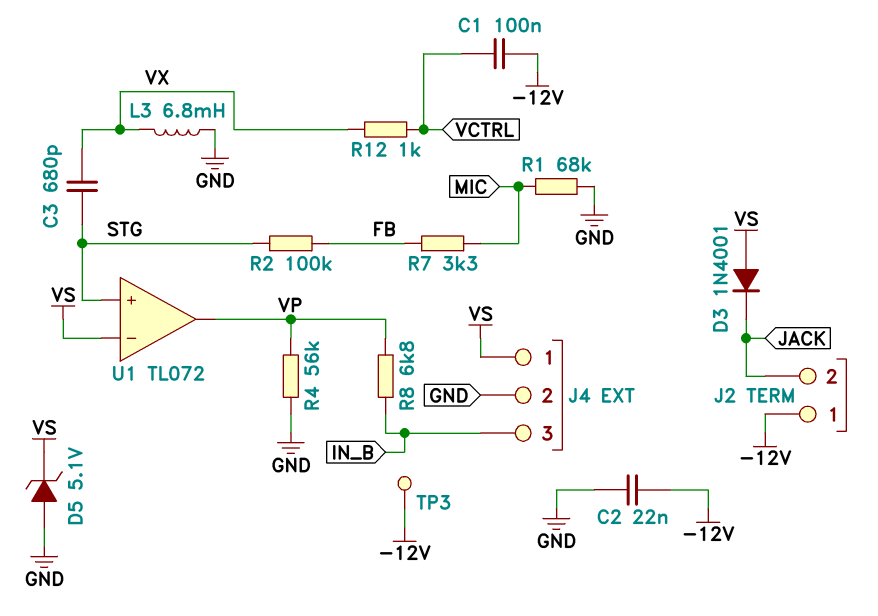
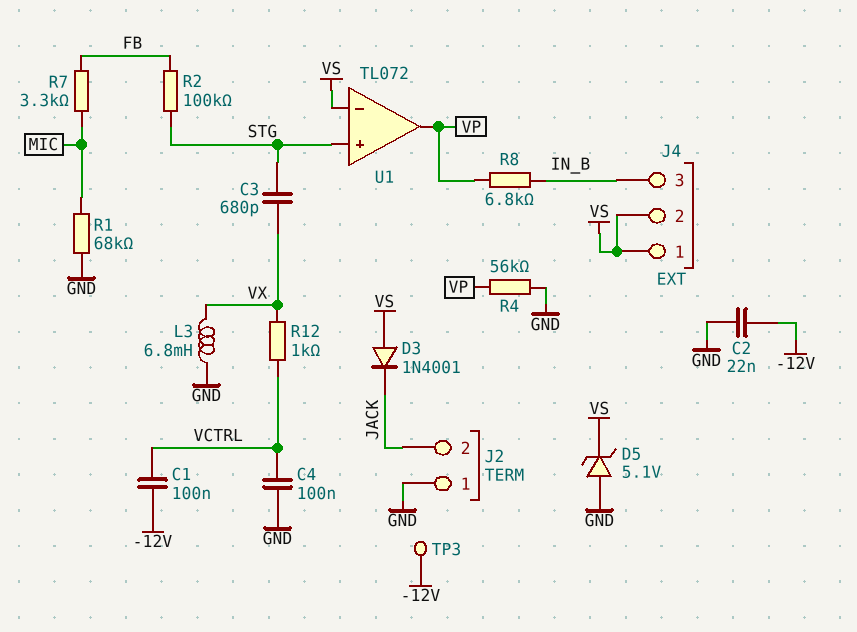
C4: none -> 100nF (GND, VCTRL)
J2 pin 1: -12V -> GND
J4 pin 2: GND -> VS

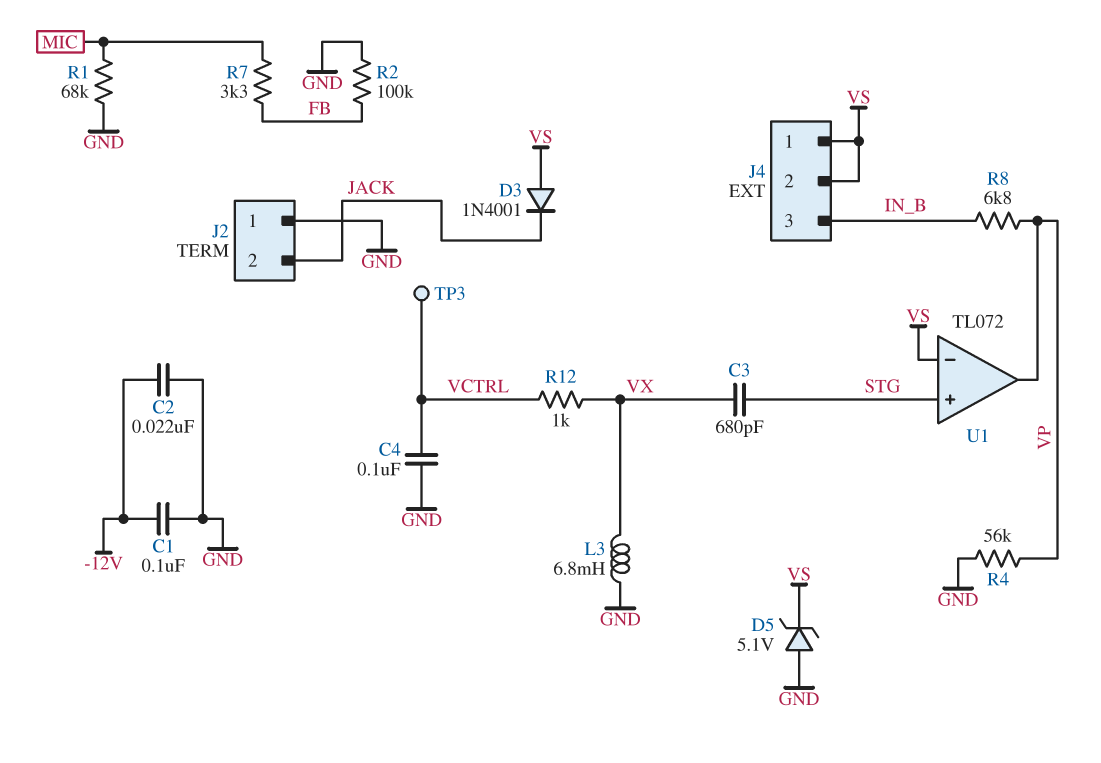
C1: 100nF (-12V, VCTRL) -> 100nF (-12V, GND)
R2: 100k (FB, STG) -> 100k (FB, GND)
TP3: test point (-12V) -> test point (VCTRL)

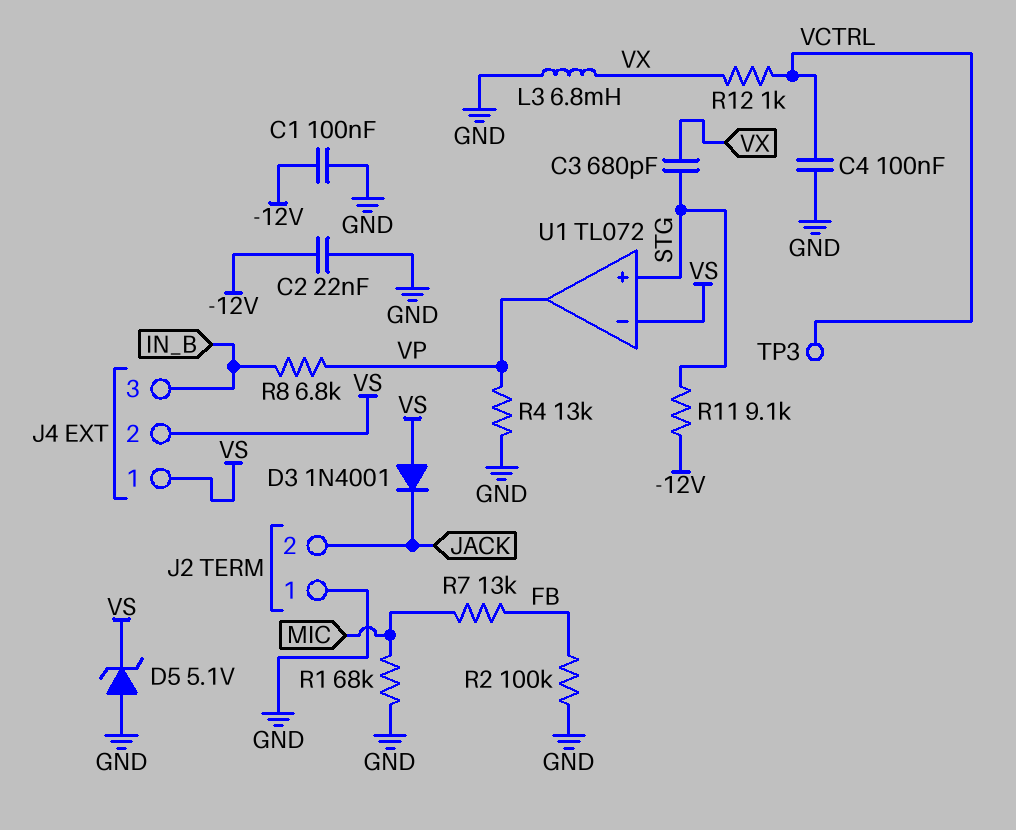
R4: 56k (GND, VP) -> 13k (GND, VP)
R7: 3.3k (FB, MIC) -> 13k (FB, MIC)
R11: none -> 9.1k (-12V, STG)

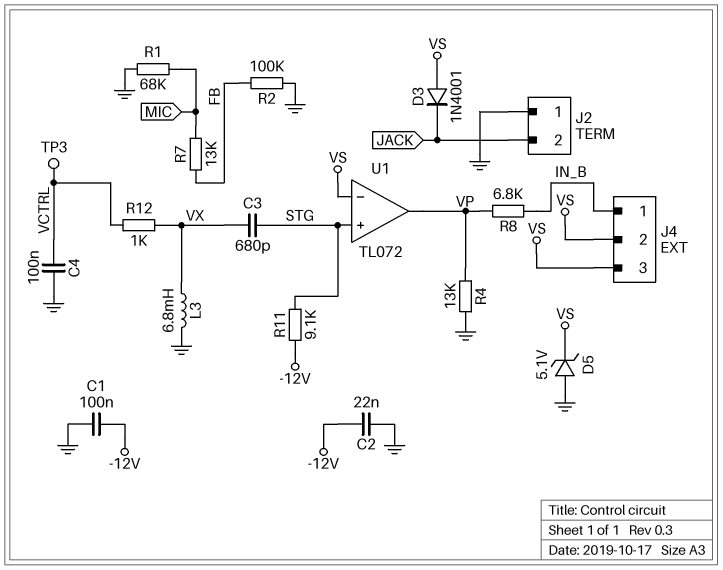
J4 pin 1: VS -> IN_B
J4 pin 3: IN_B -> VS

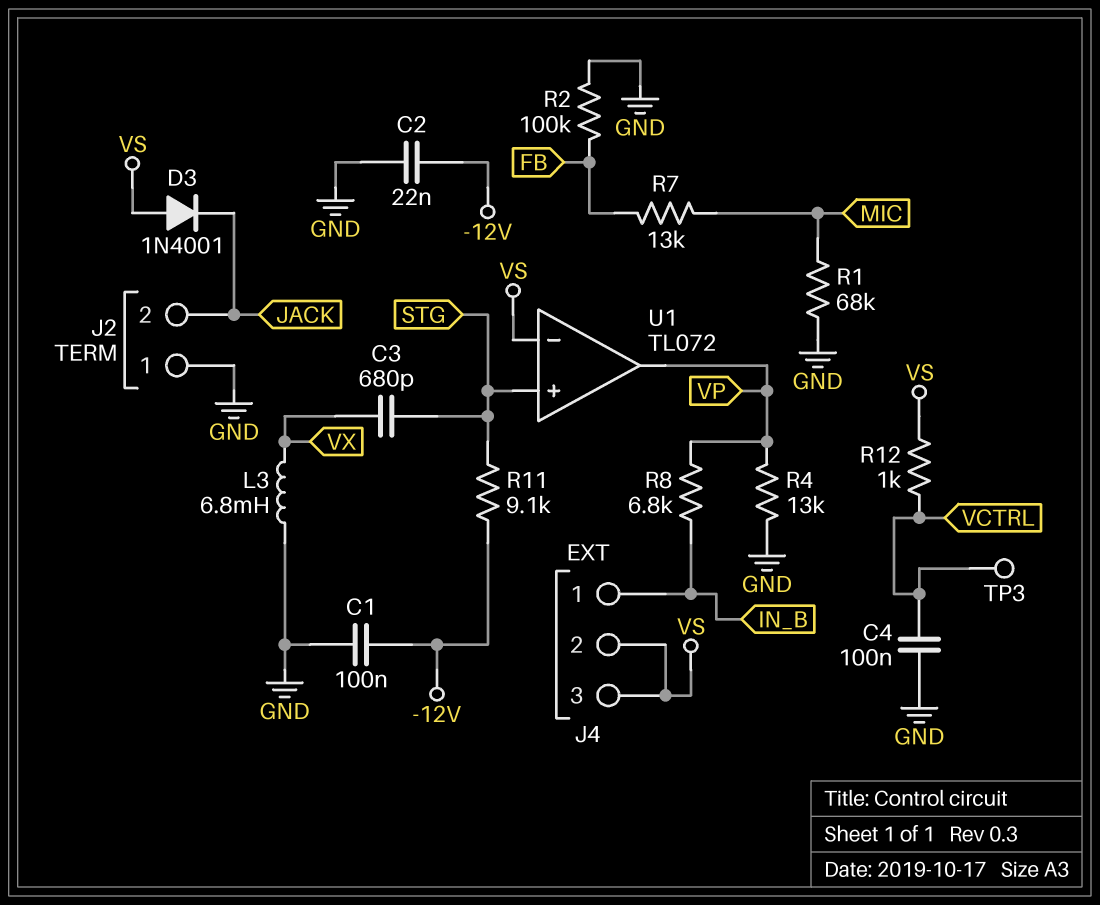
D5: zener 5.1V (A GND, K VS) -> none
R12: 1k (VCTRL, VX) -> 1k (VCTRL, VS)

